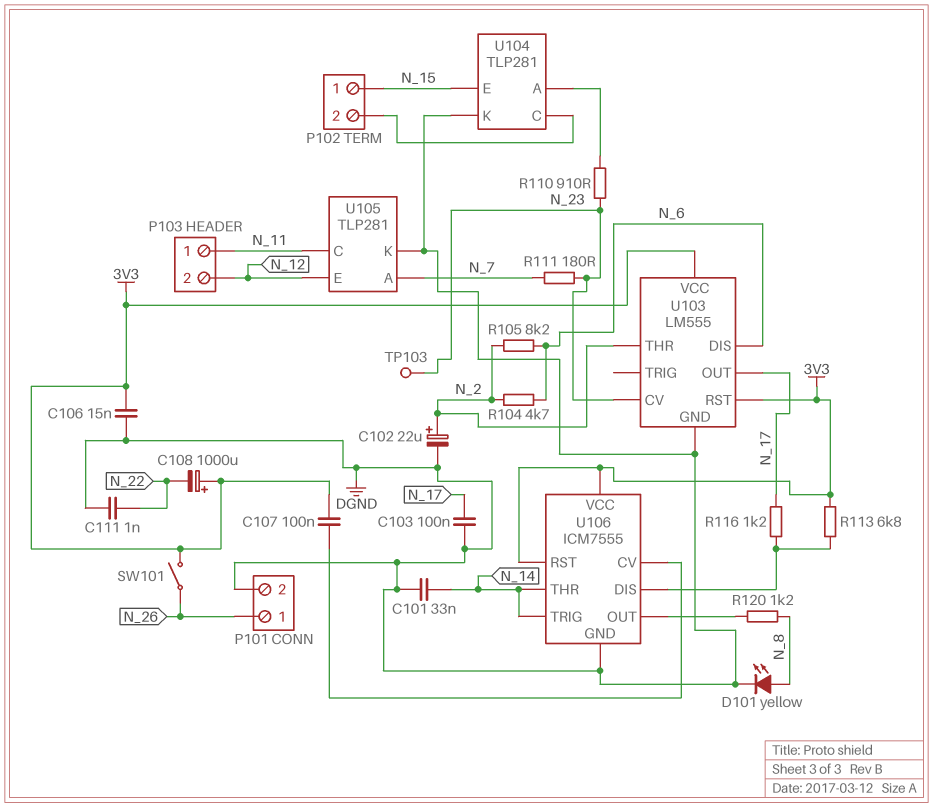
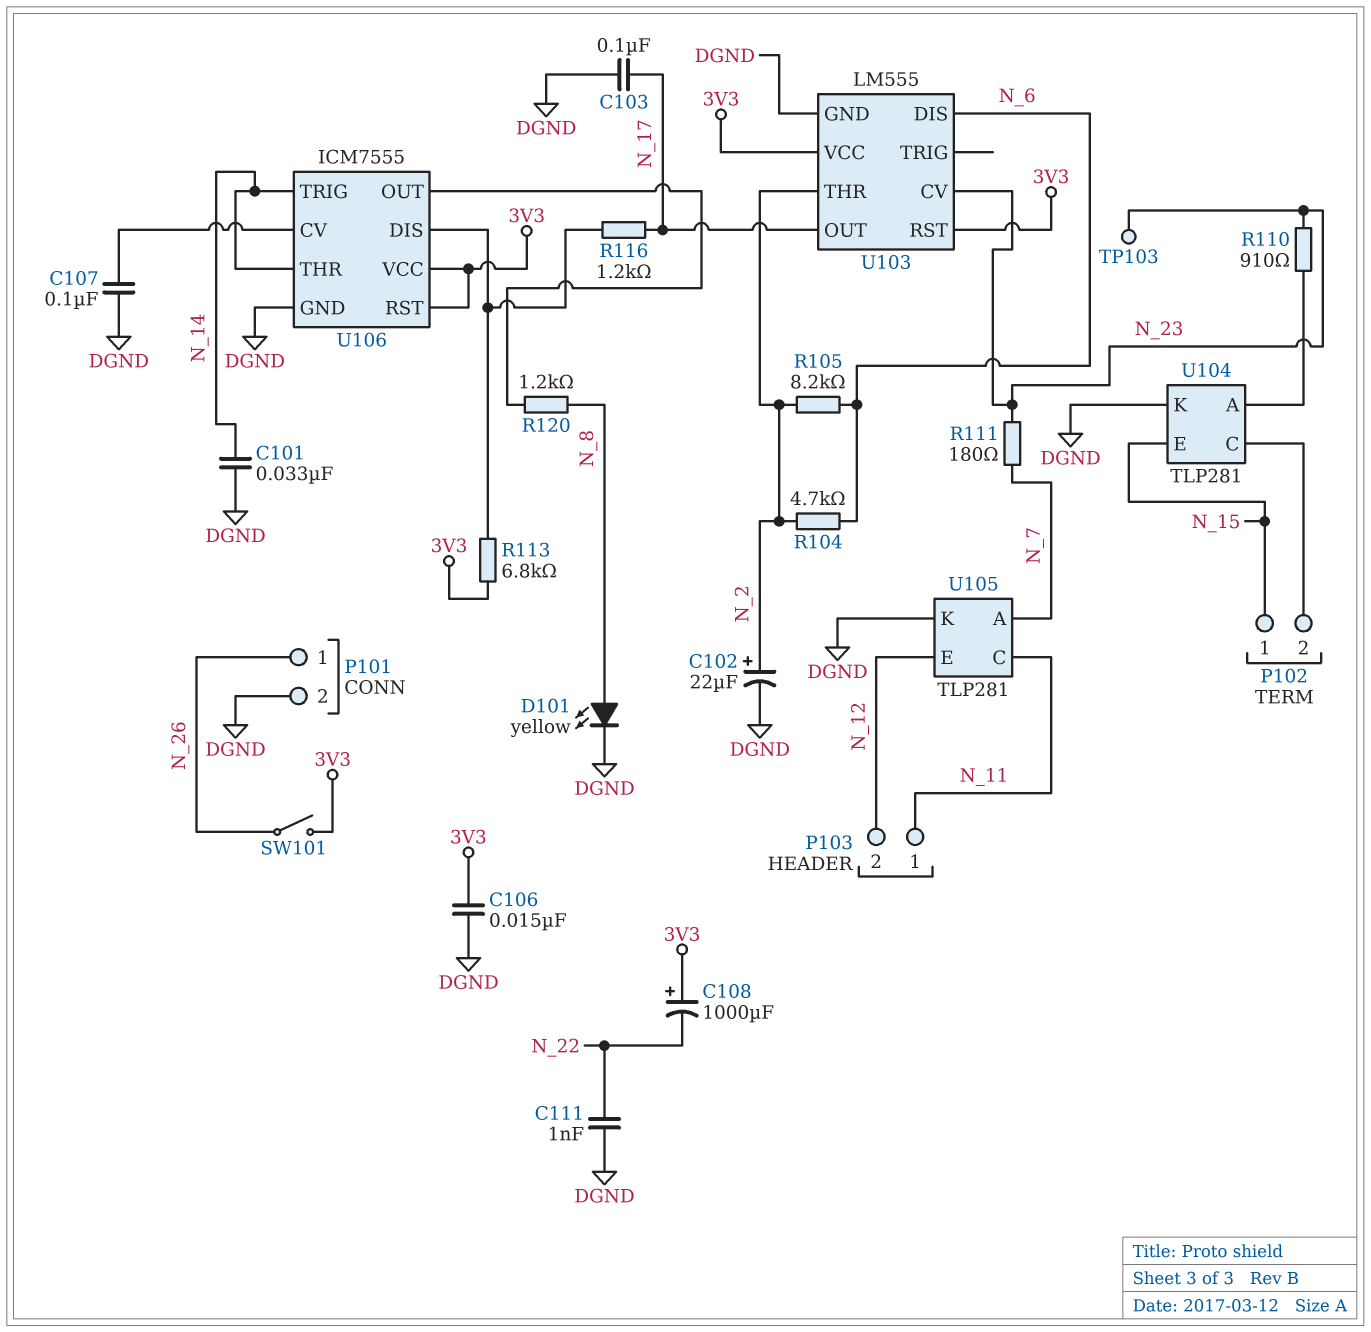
C107: 100nF (3V3, U106/CV) -> 100nF (DGND, U106/CV)

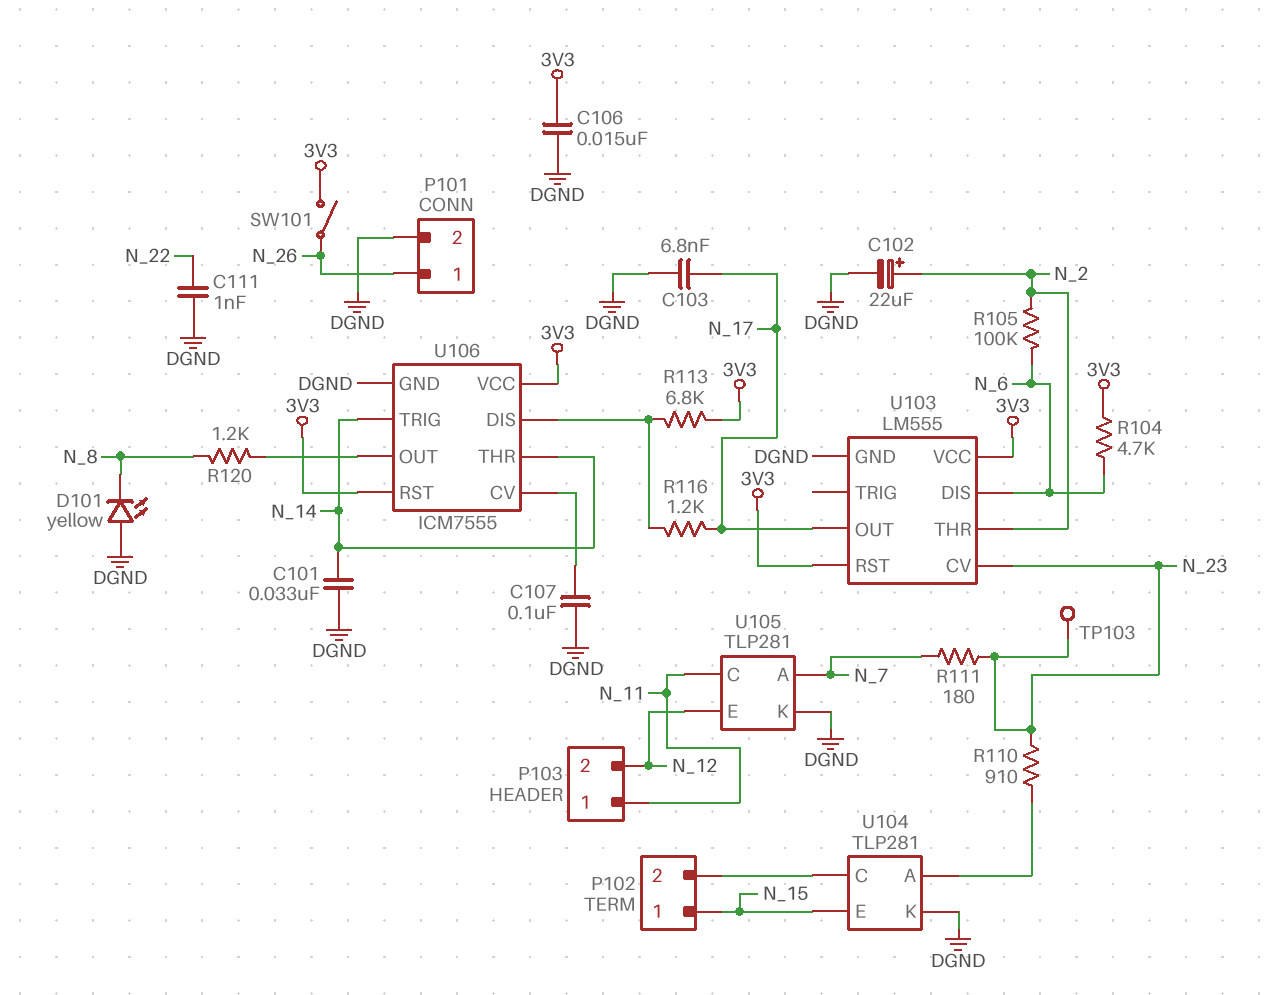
C103: 100nF (DGND, N_17) -> 6.8nF (DGND, N_17)
C108: 1000uF (plus 3V3, minus N_22) -> none
D101: LED yellow (A N_8, K DGND) -> LED yellow (A DGND, K N_8)
R104: 4.7k (N_2, N_6) -> 4.7k (3V3, N_6)
R105: 8.2k (N_2, N_6) -> 100k (N_2, N_6)

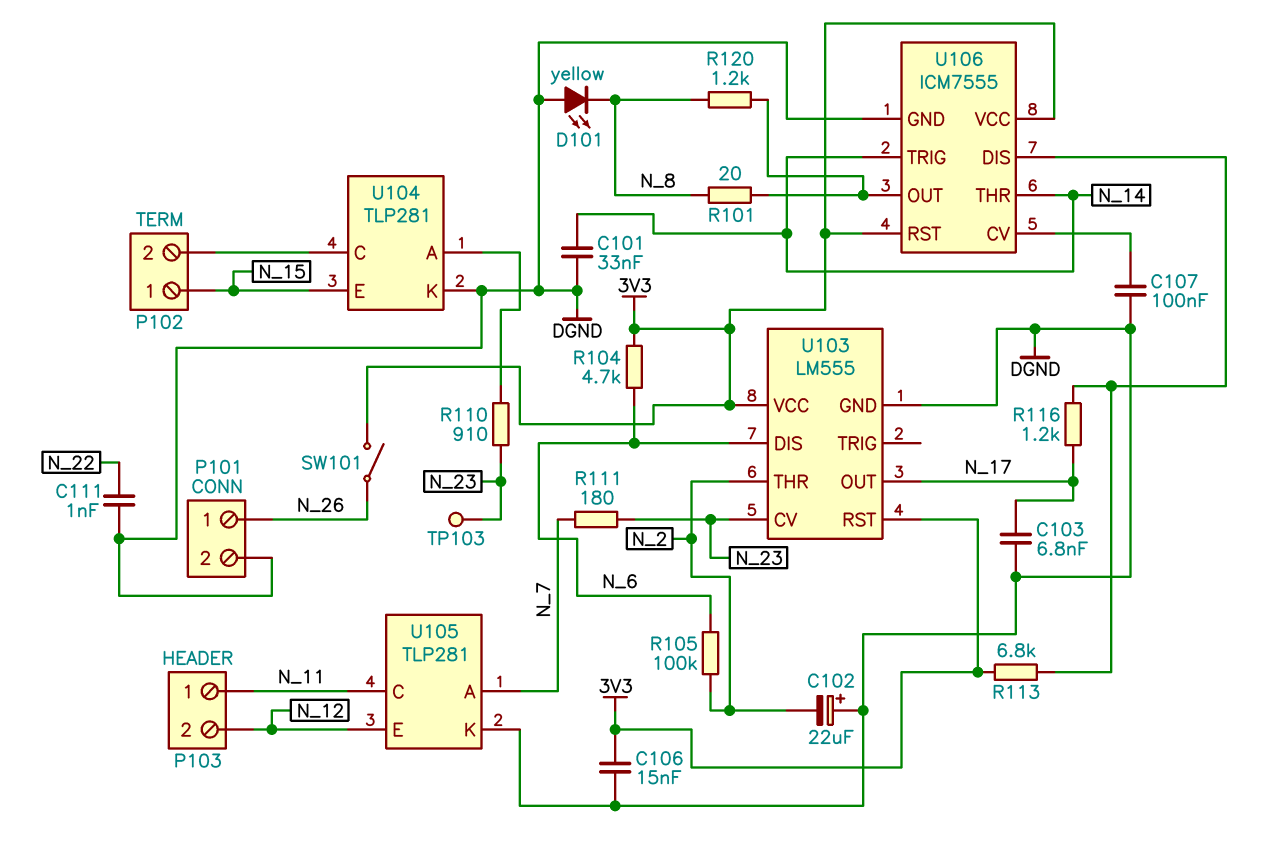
C102: 22uF (plus N_2, minus DGND) -> 22uF (plus DGND, minus N_2)
R101: none -> 20 (N_8, U106/OUT)

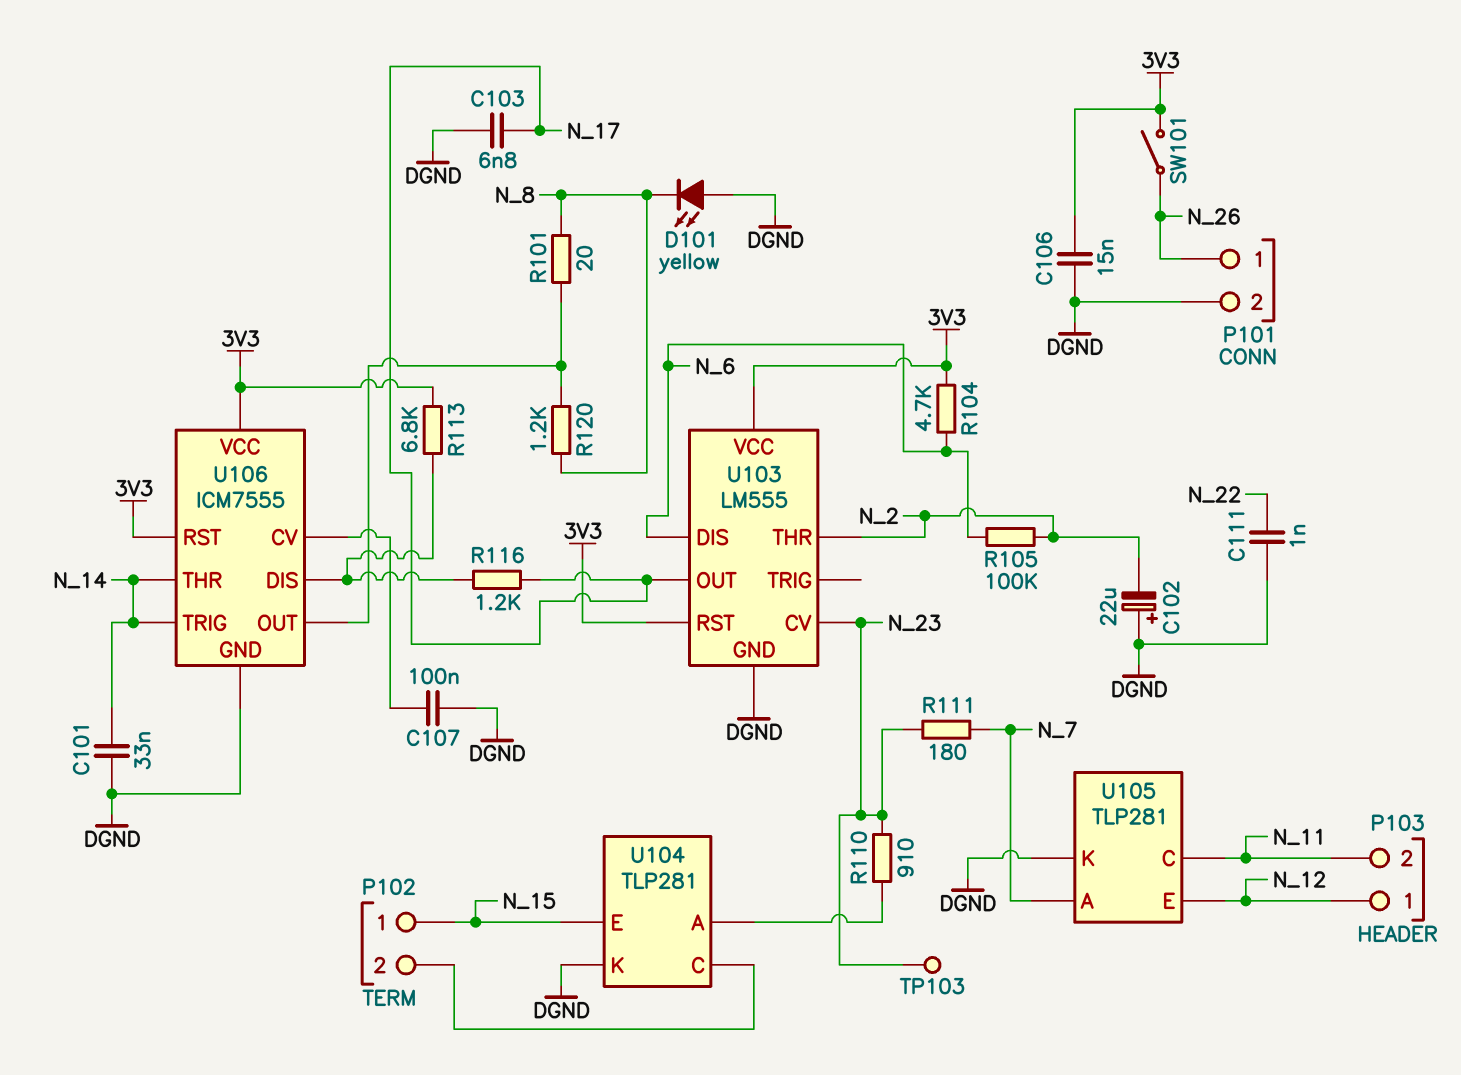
P103 pin 1: N_11 -> N_12
P103 pin 2: N_12 -> N_11

